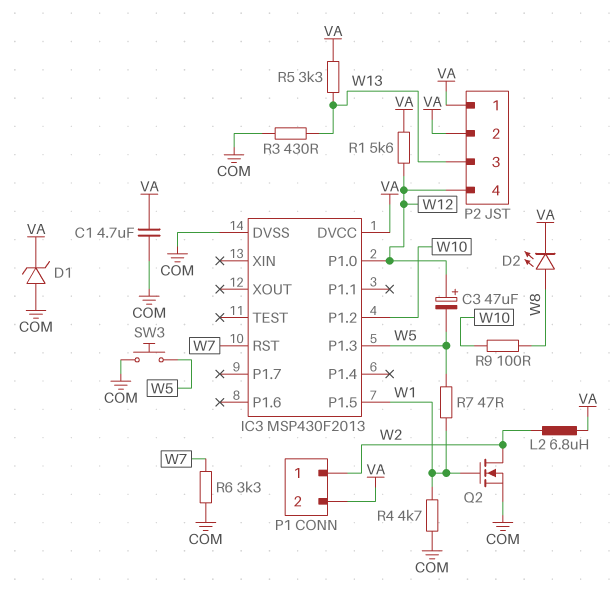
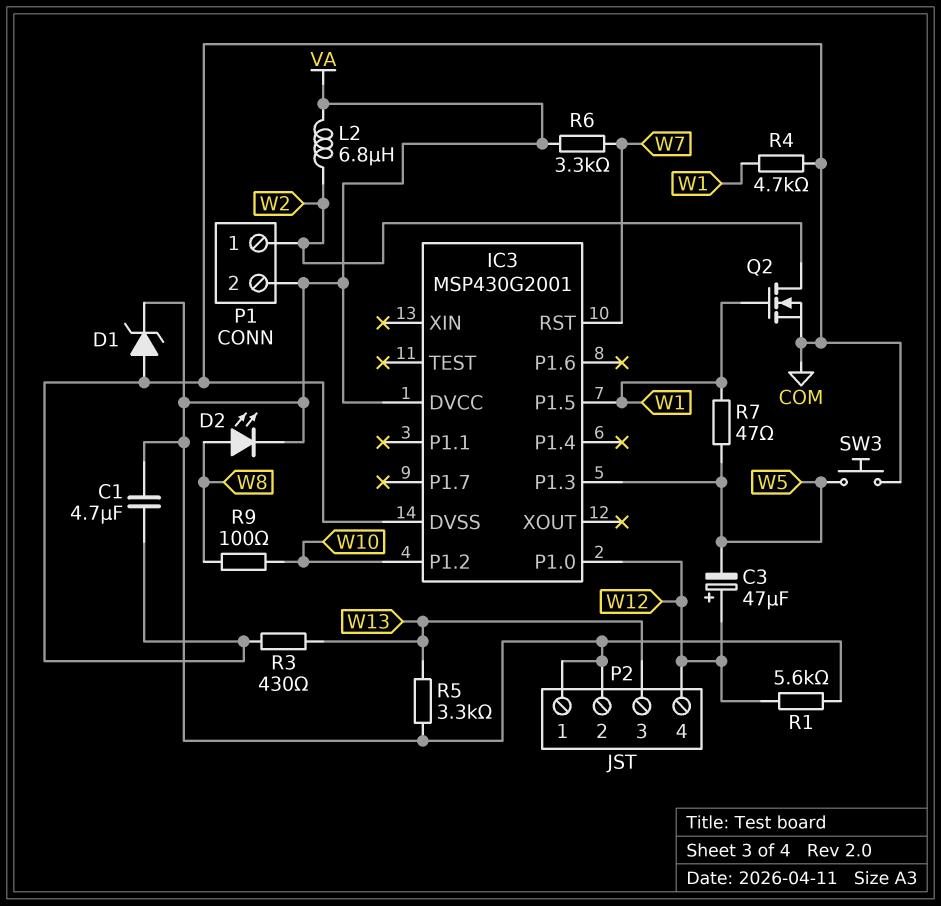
IC3: MSP430F2013 -> MSP430G2001
R6: 3.3k (COM, W7) -> 3.3k (VA, W7)

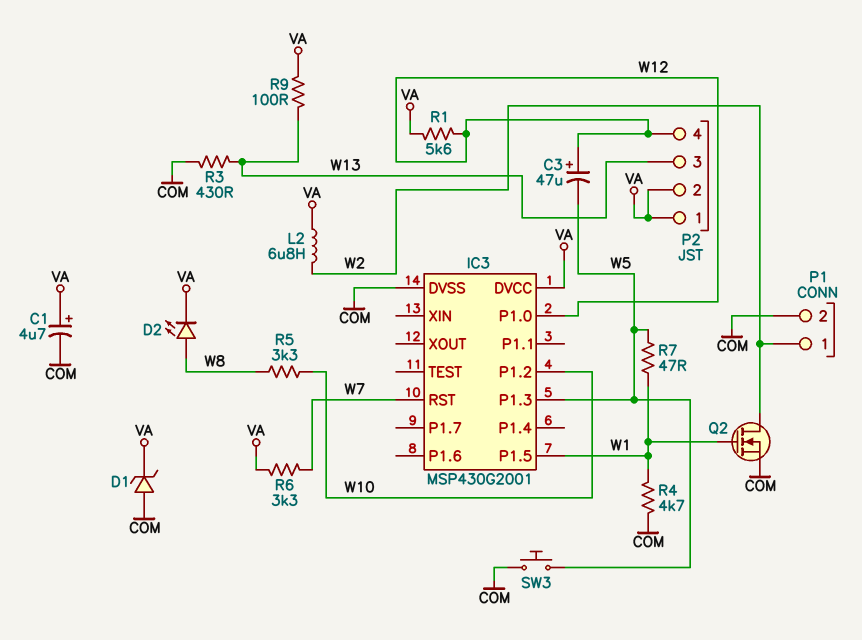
C1: 4.7uF (COM, VA) -> 4.7uF (plus VA, minus COM)
P1 pin 2: VA -> COM
R5: 3.3k (VA, W13) -> 3.3k (W8, W10)
R9: 100 (W8, W10) -> 100 (VA, W13)

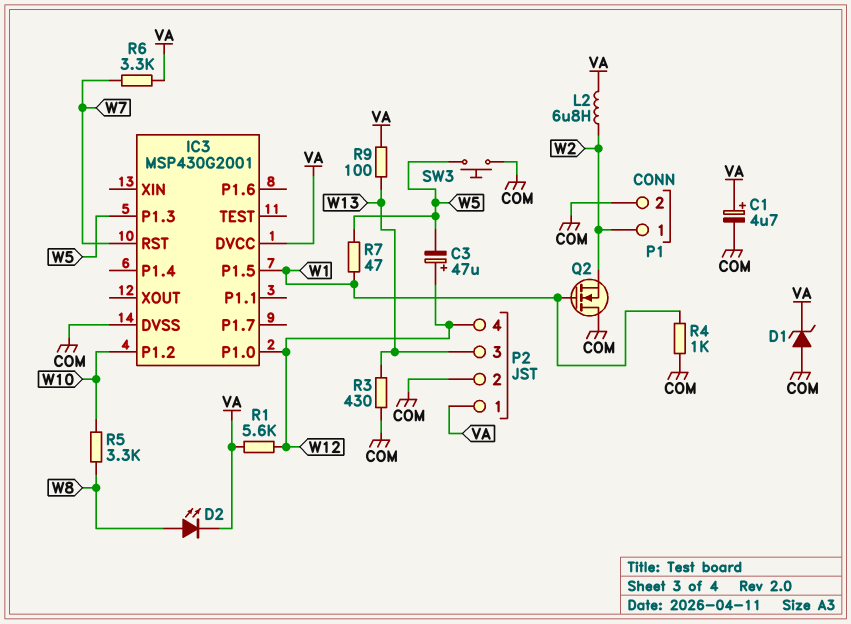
P2 pin 2: VA -> COM
Q2: NMOS (G W1, D W2, S COM) -> NMOS (G W1, D COM, S W2)
R4: 4.7k (COM, W1) -> 1k (COM, W1)

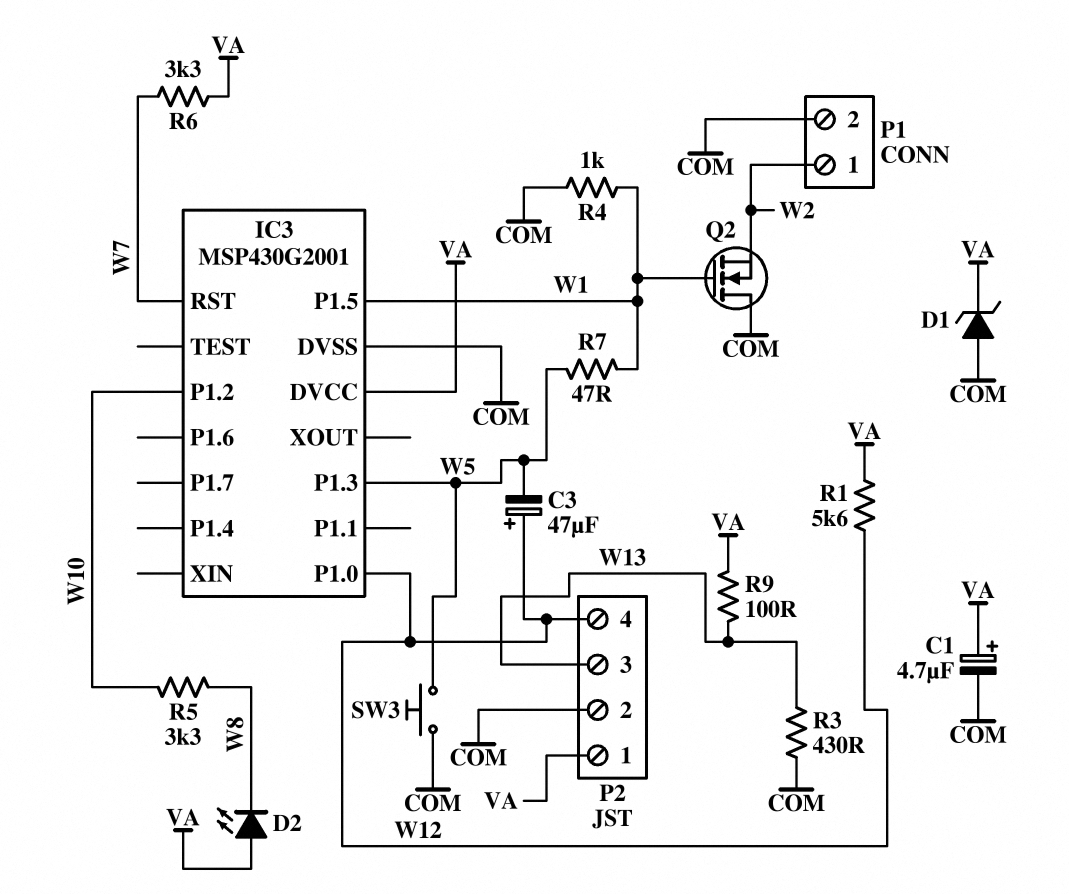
D2: LED (A W8, K VA) -> LED (A VA, K W8)
L2: 6.8uH (VA, W2) -> none

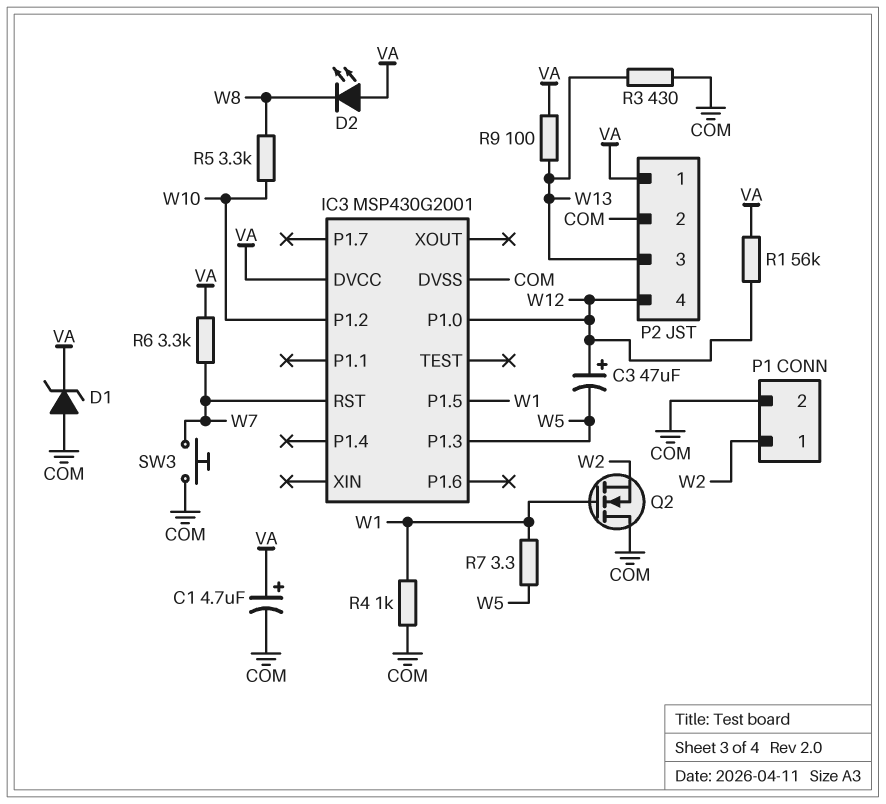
R1: 5.6k (VA, W12) -> 56k (VA, W12)
R7: 47 (W1, W5) -> 3.3 (W1, W5)
SW3: button (COM, W5) -> button (COM, W7)

